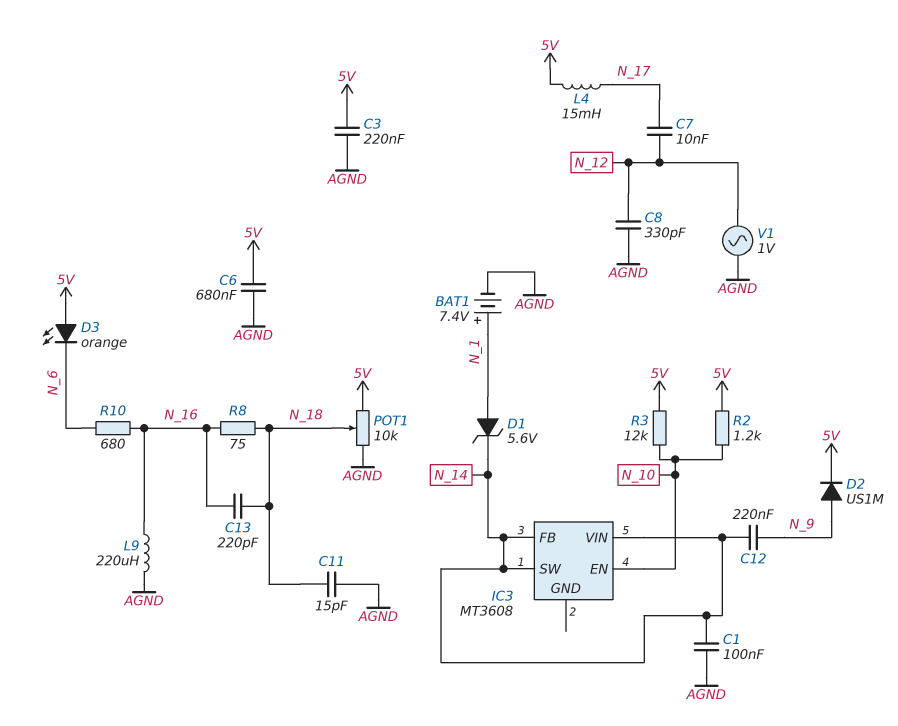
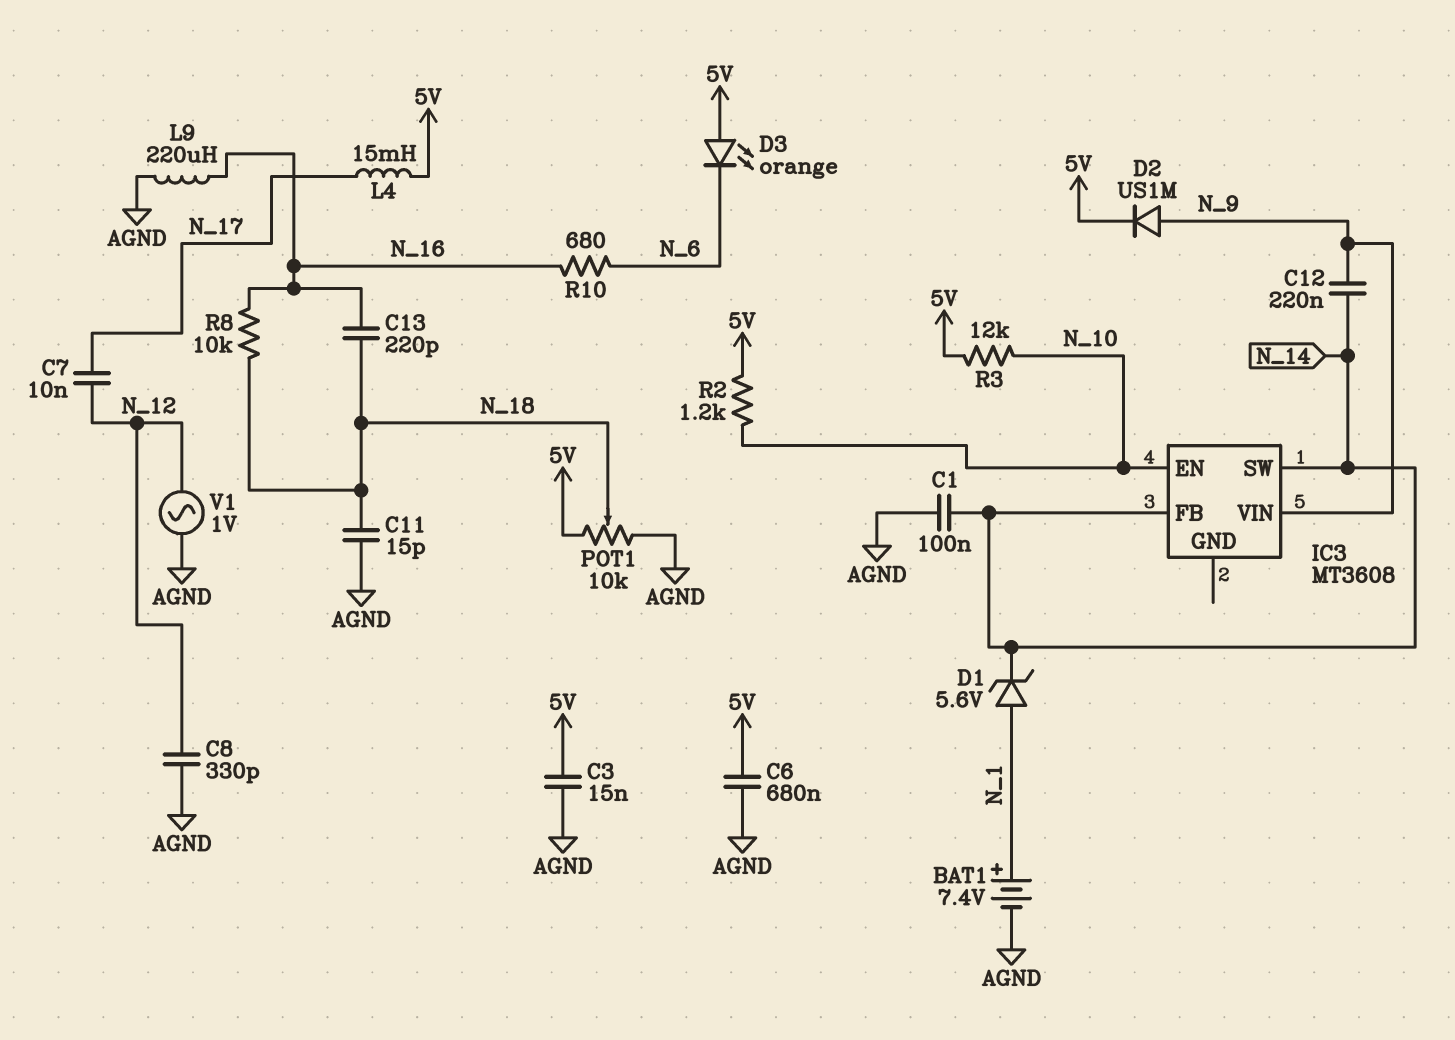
C3: 220nF (5V, AGND) -> 15nF (5V, AGND)
IC3 pin VIN: N_14 -> N_9
R8: 75 (N_16, N_18) -> 10k (N_16, N_18)

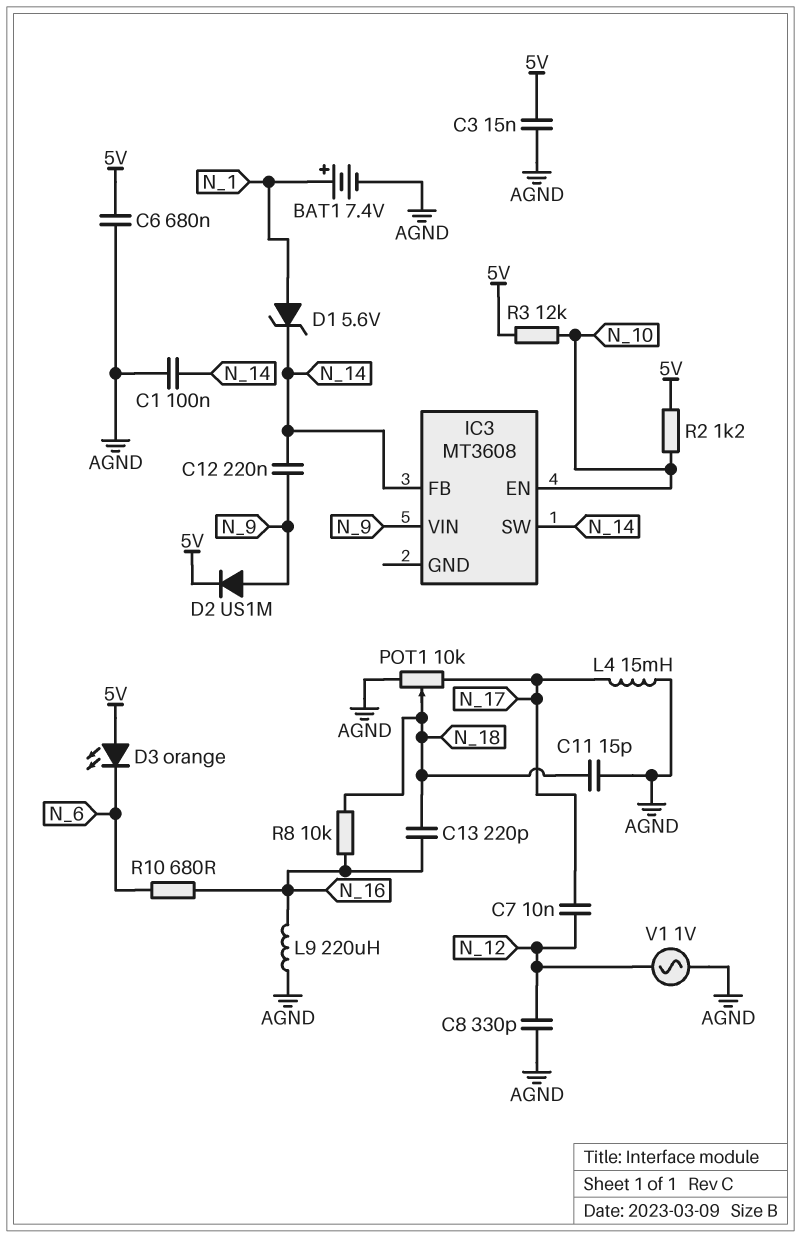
L4: 15mH (5V, N_17) -> 15mH (AGND, N_17)
POT1: 10k (5V, AGND, wiper N_18) -> 10k (AGND, N_17, wiper N_18)

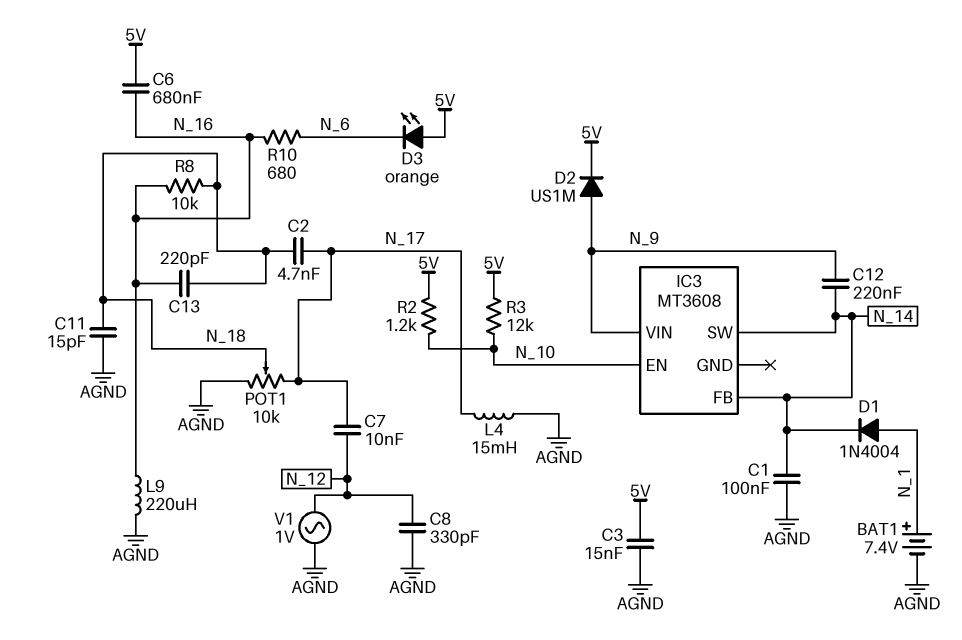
C2: none -> 4.7nF (N_17, N_18)
C6: 680nF (5V, AGND) -> 680nF (5V, N_16)
D1: zener 5.6V (A N_1, K N_14) -> diode 1N4004 (A N_1, K N_14)

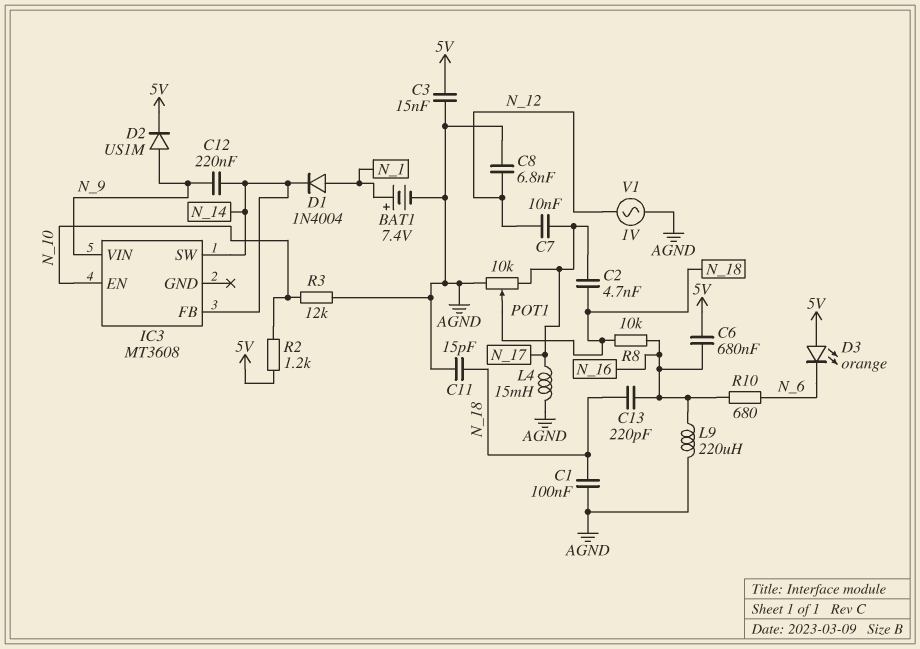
C1: 100nF (AGND, N_14) -> 100nF (AGND, N_18)
C8: 330pF (AGND, N_12) -> 6.8nF (AGND, N_12)
R3: 12k (5V, N_10) -> 12k (AGND, N_10)

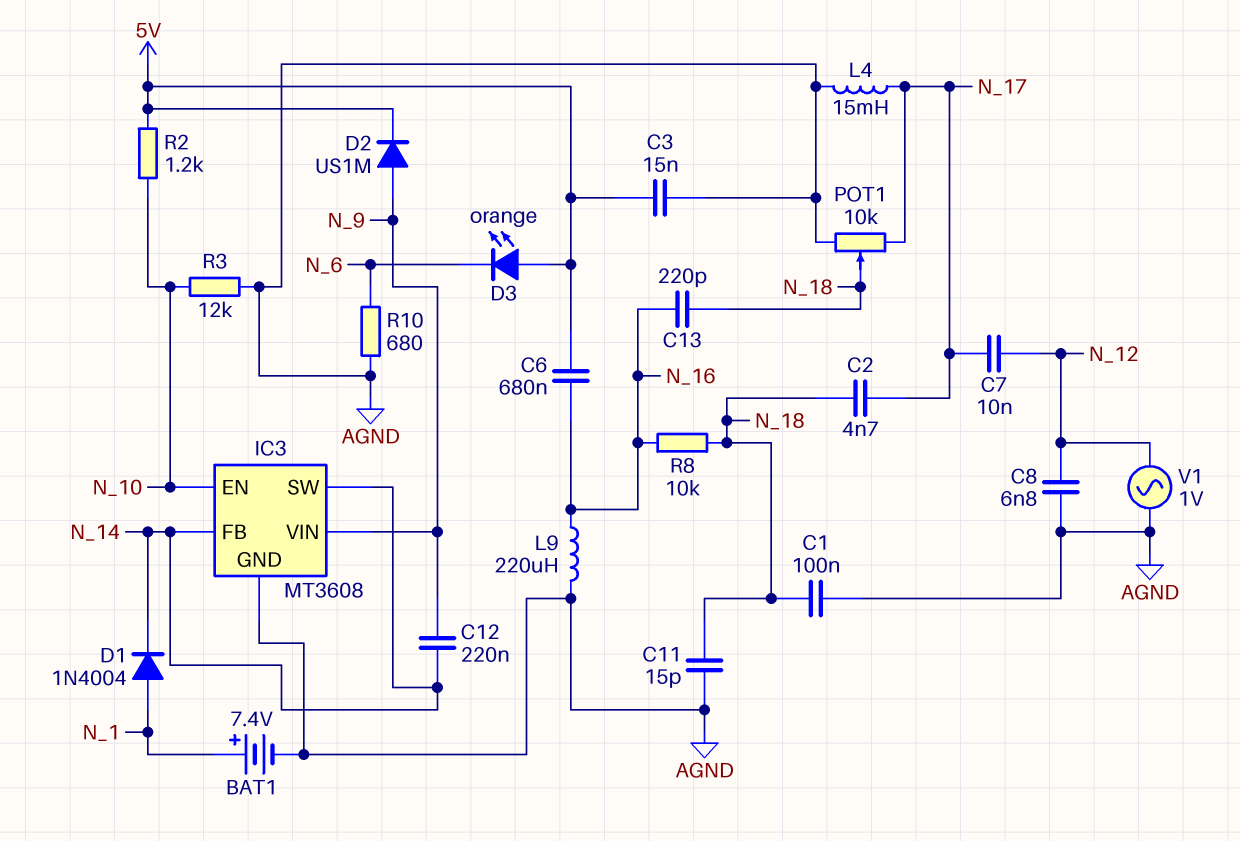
IC3 pin GND: none -> AGND
R10: 680 (N_6, N_16) -> 680 (AGND, N_6)

